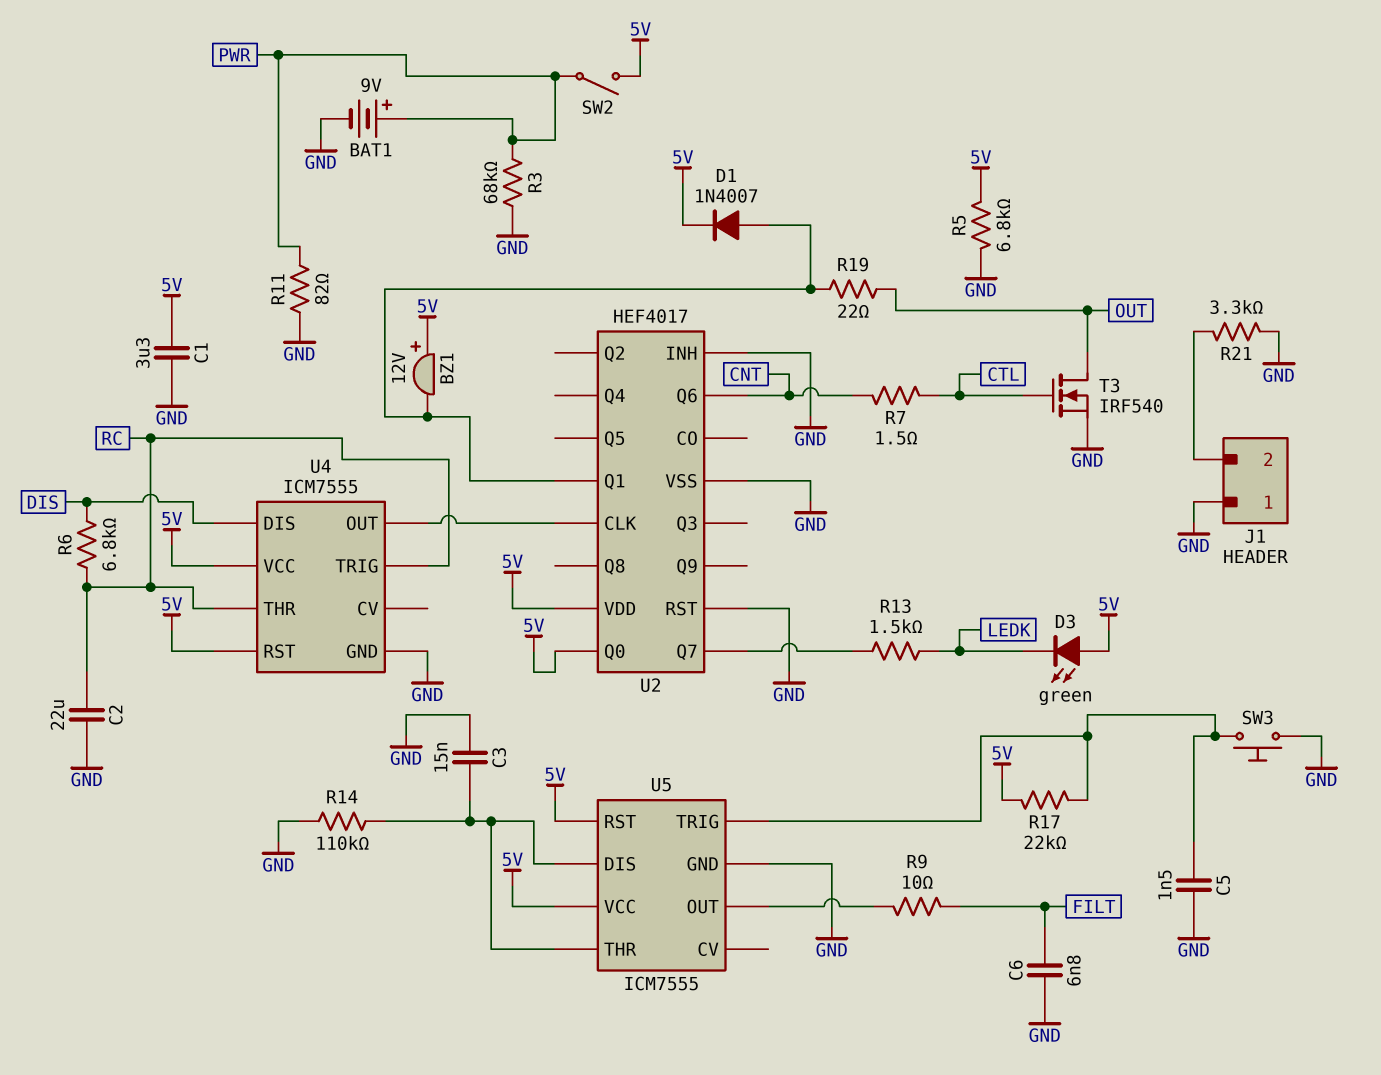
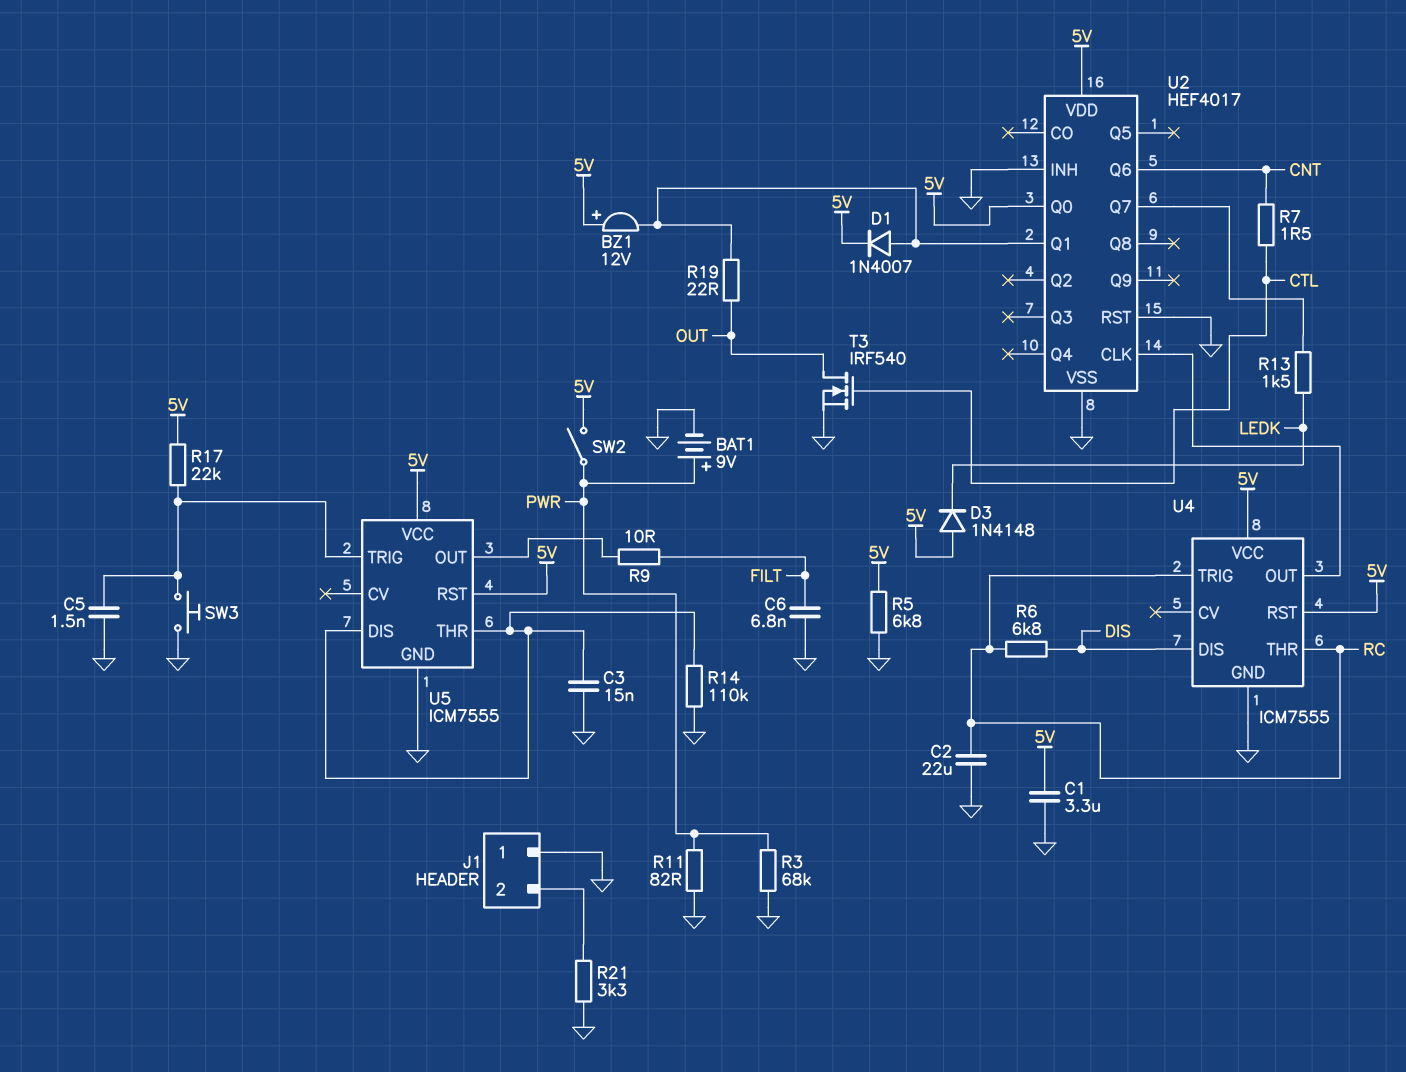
D3: LED green (A 5V, K LEDK) -> diode 1N4148 (A 5V, K LEDK)

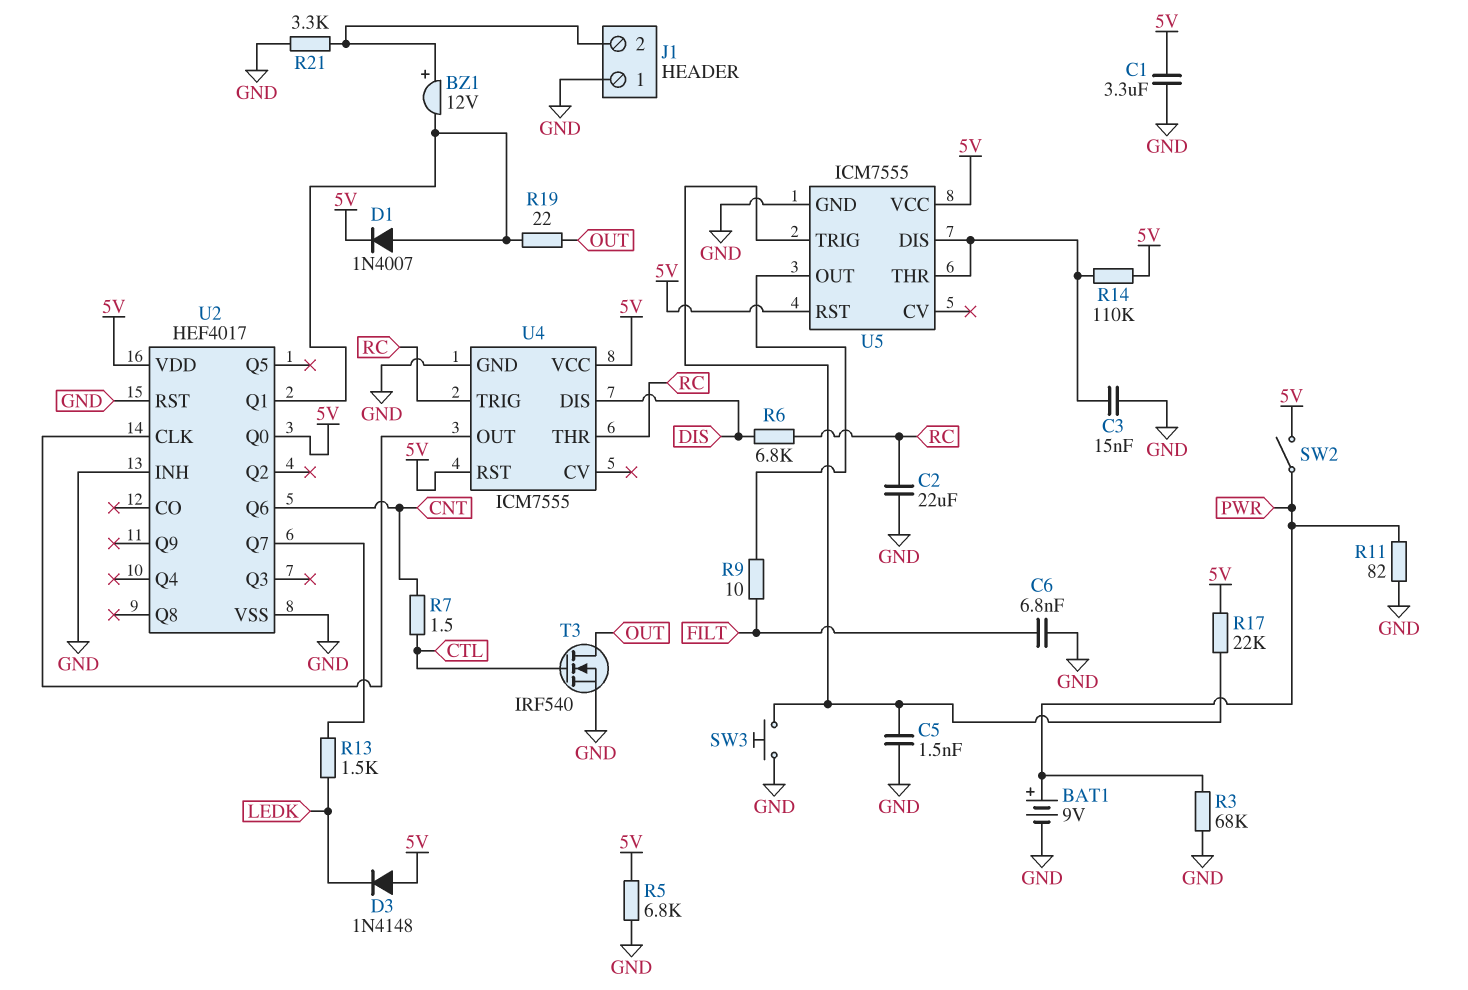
BZ1: buzzer 12V (plus 5V, minus U2/Q1) -> buzzer 12V (plus J1/2, minus U2/Q1)
R14: 110k (GND, U5/DIS) -> 110k (5V, U5/DIS)

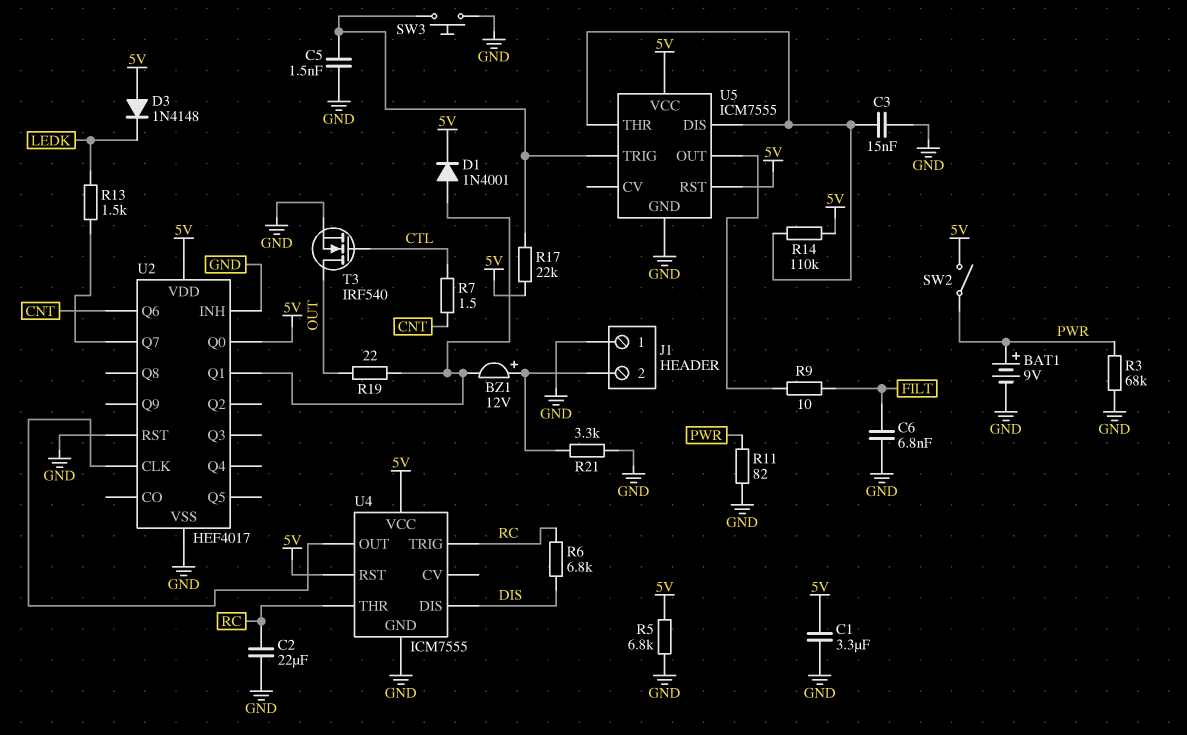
D1: diode 1N4007 (A U2/Q1, K 5V) -> diode 1N4001 (A U2/Q1, K 5V)

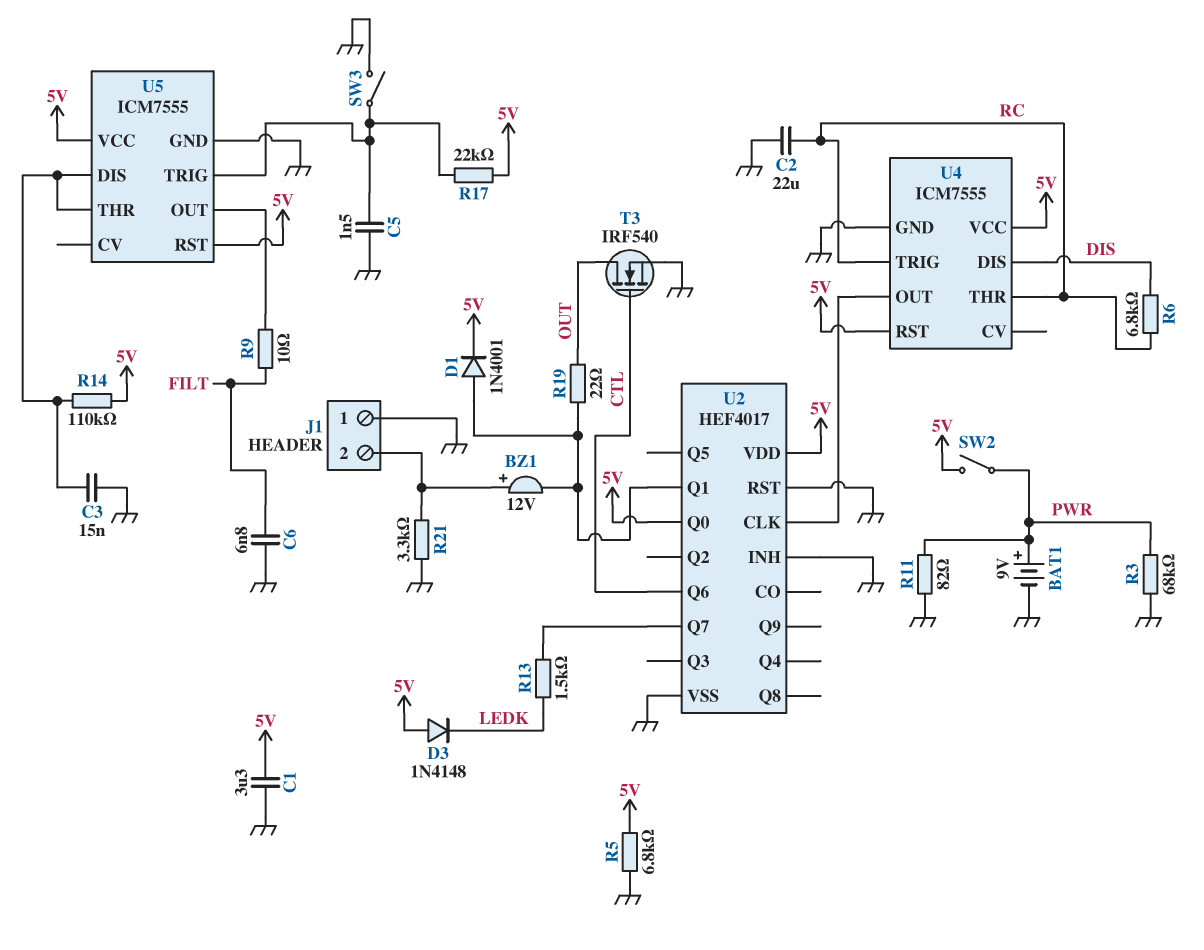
R7: 1.5 (CNT, CTL) -> none
SW3: button (GND, U5/TRIG) -> switch (GND, U5/TRIG)
U2 pin Q6: CNT -> CTL

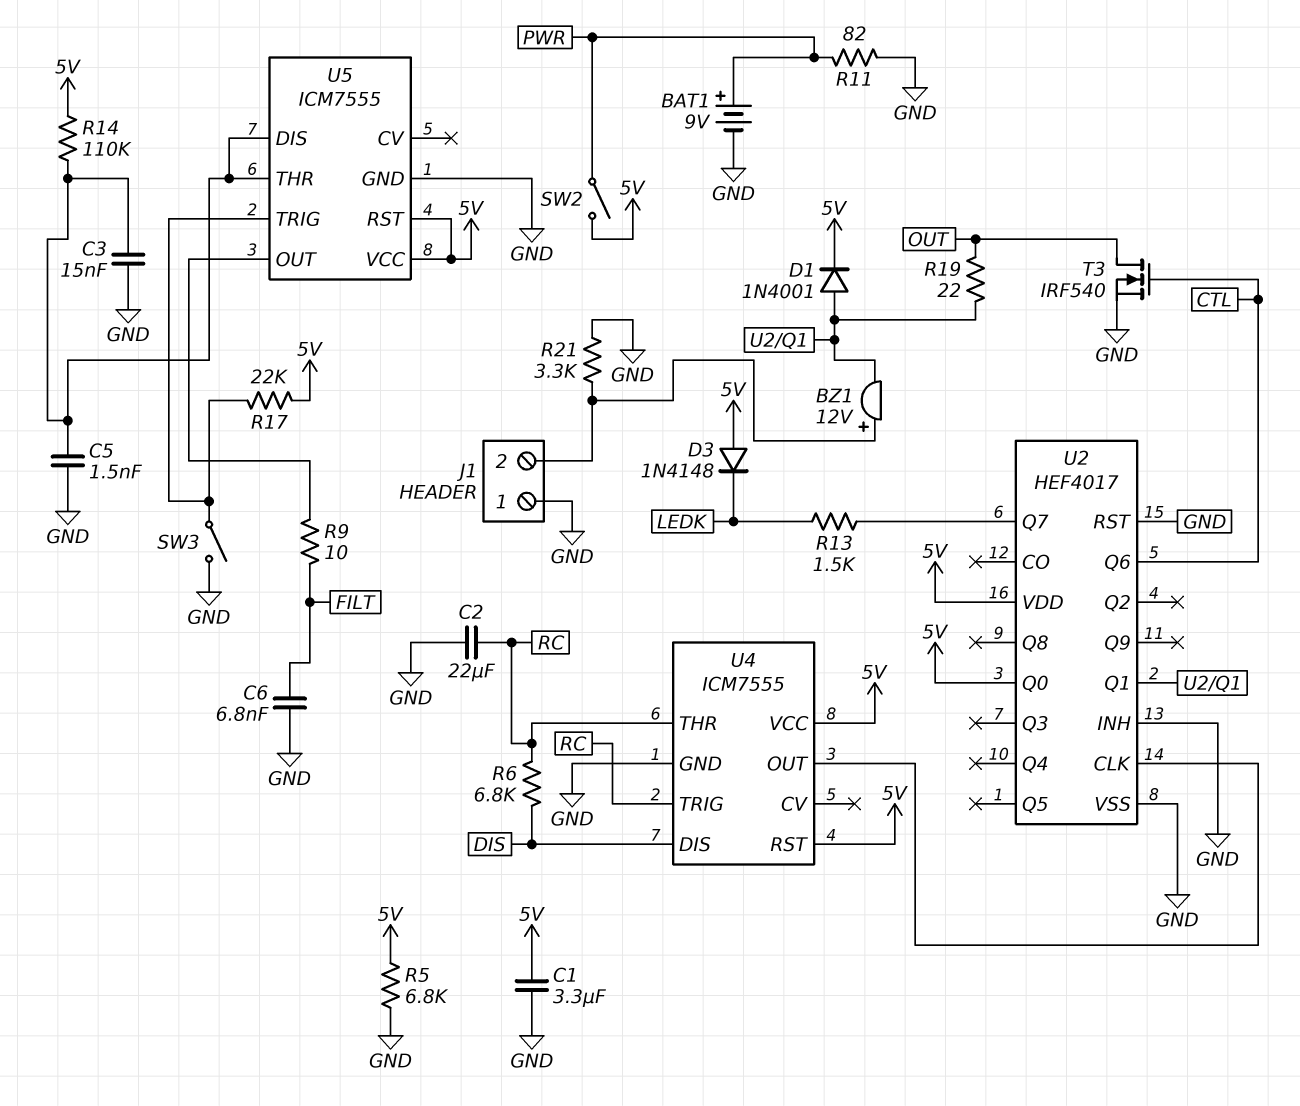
C5: 1.5nF (GND, U5/TRIG) -> 1.5nF (GND, U5/DIS)
R3: 68k (GND, PWR) -> none

